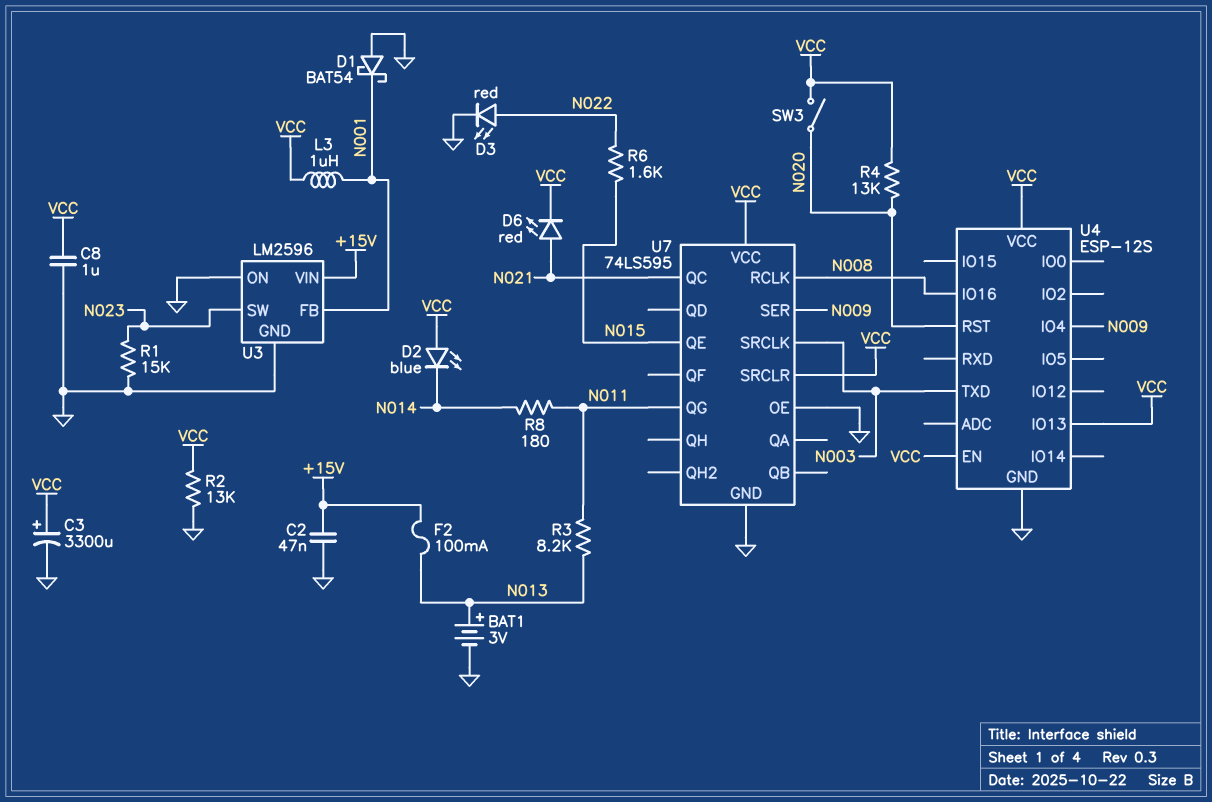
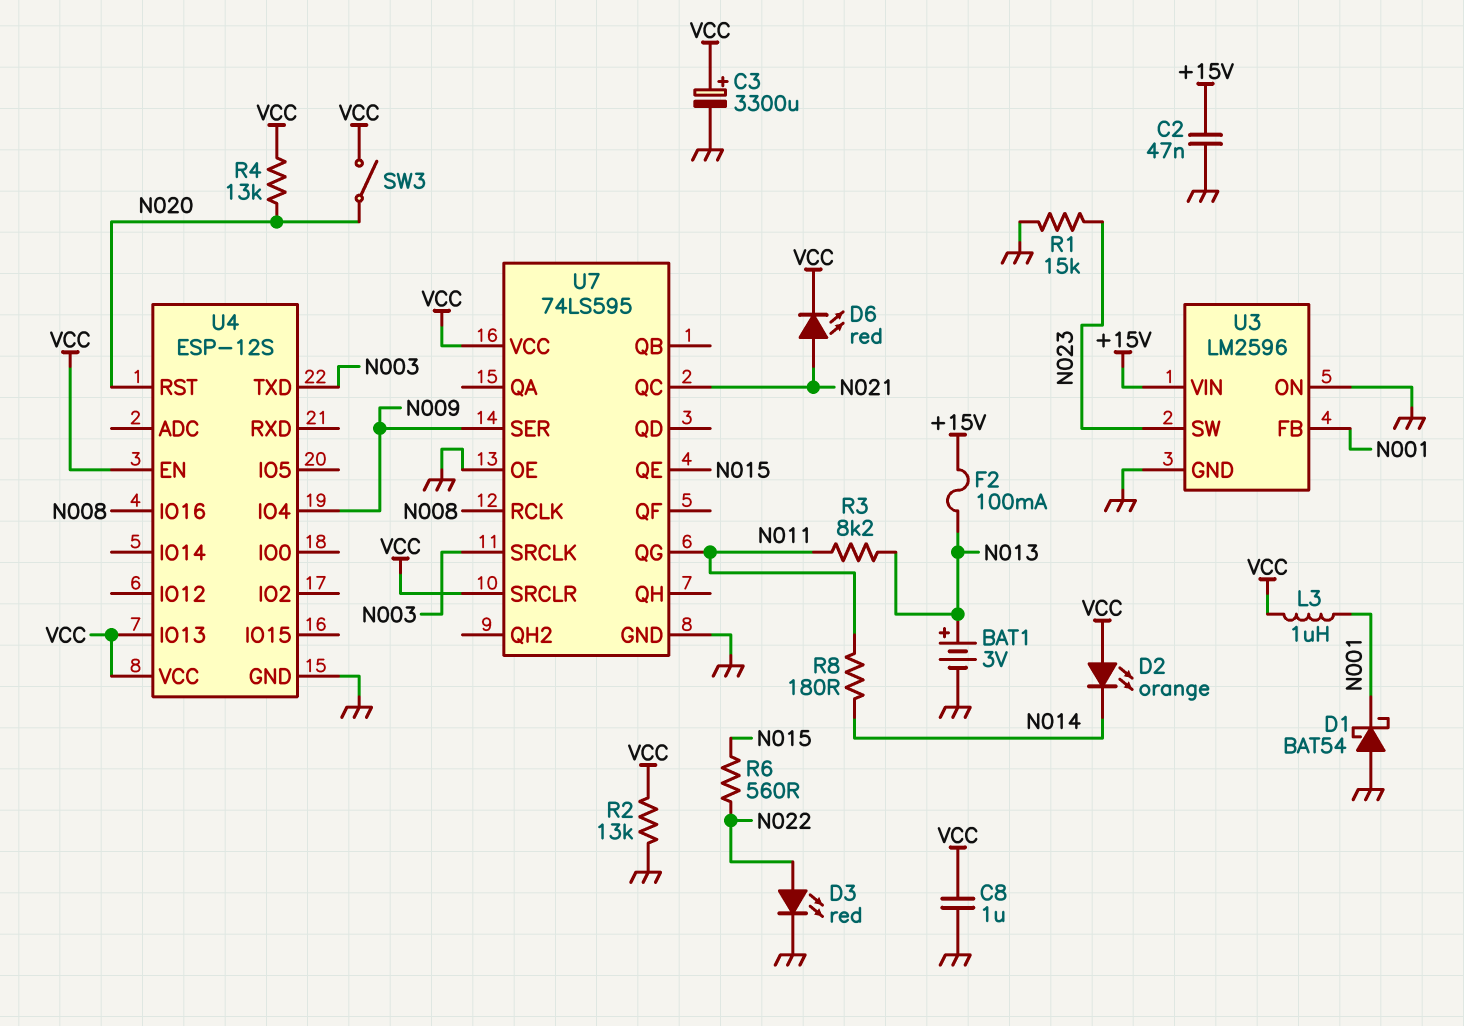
D2: LED blue (A VCC, K N014) -> LED orange (A VCC, K N014)
R6: 1.6k (N015, N022) -> 560 (N015, N022)

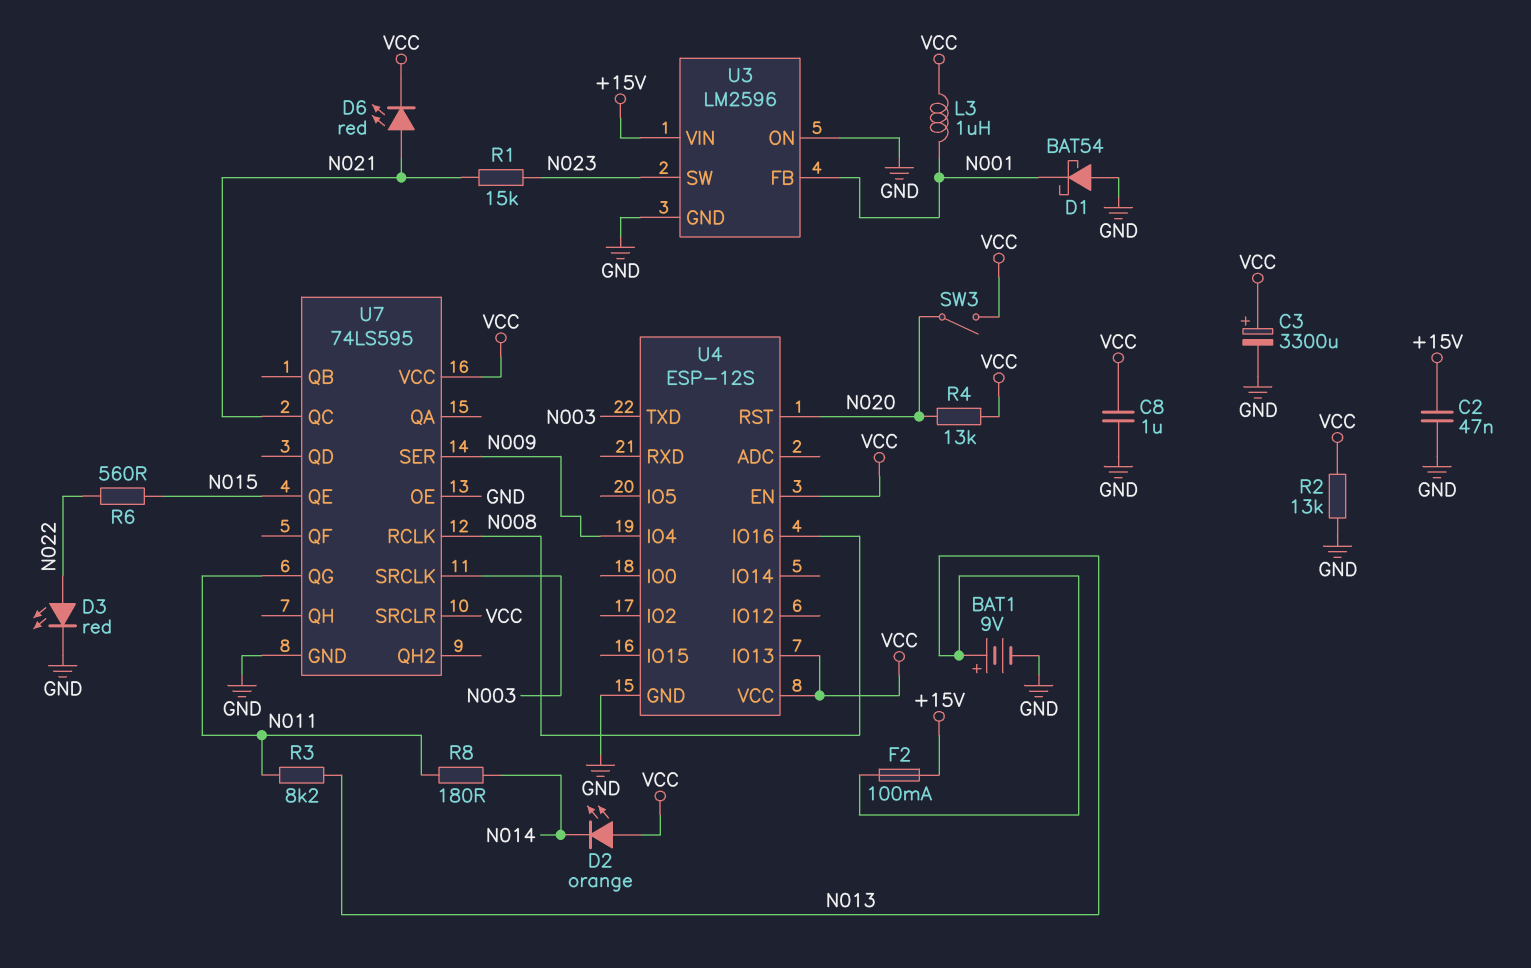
BAT1: 3V (plus N013, minus GND) -> 9V (plus N013, minus GND)
R1: 15k (GND, N023) -> 15k (N021, N023)

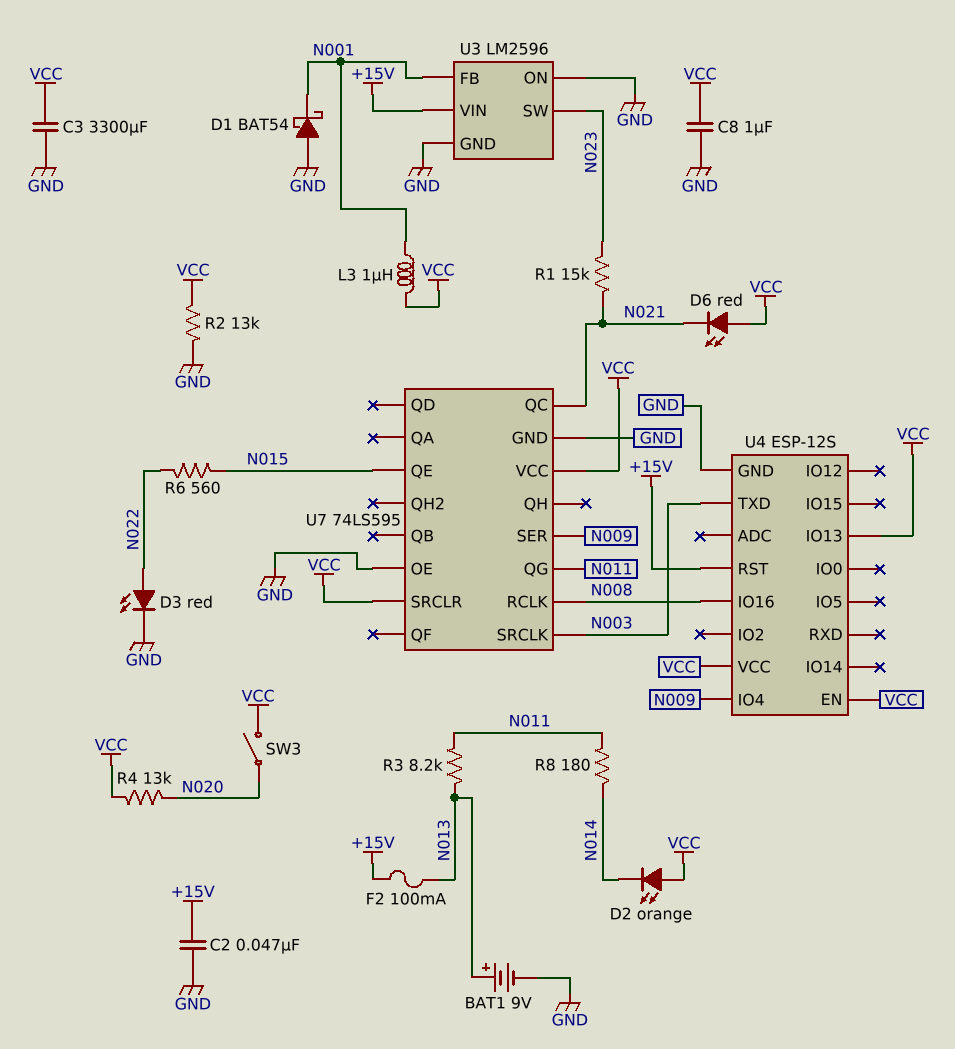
C3: 3300uF (plus VCC, minus GND) -> 3300uF (GND, VCC)
D6: LED red (A N021, K VCC) -> LED red (A VCC, K N021)
U4 pin RST: N020 -> +15V

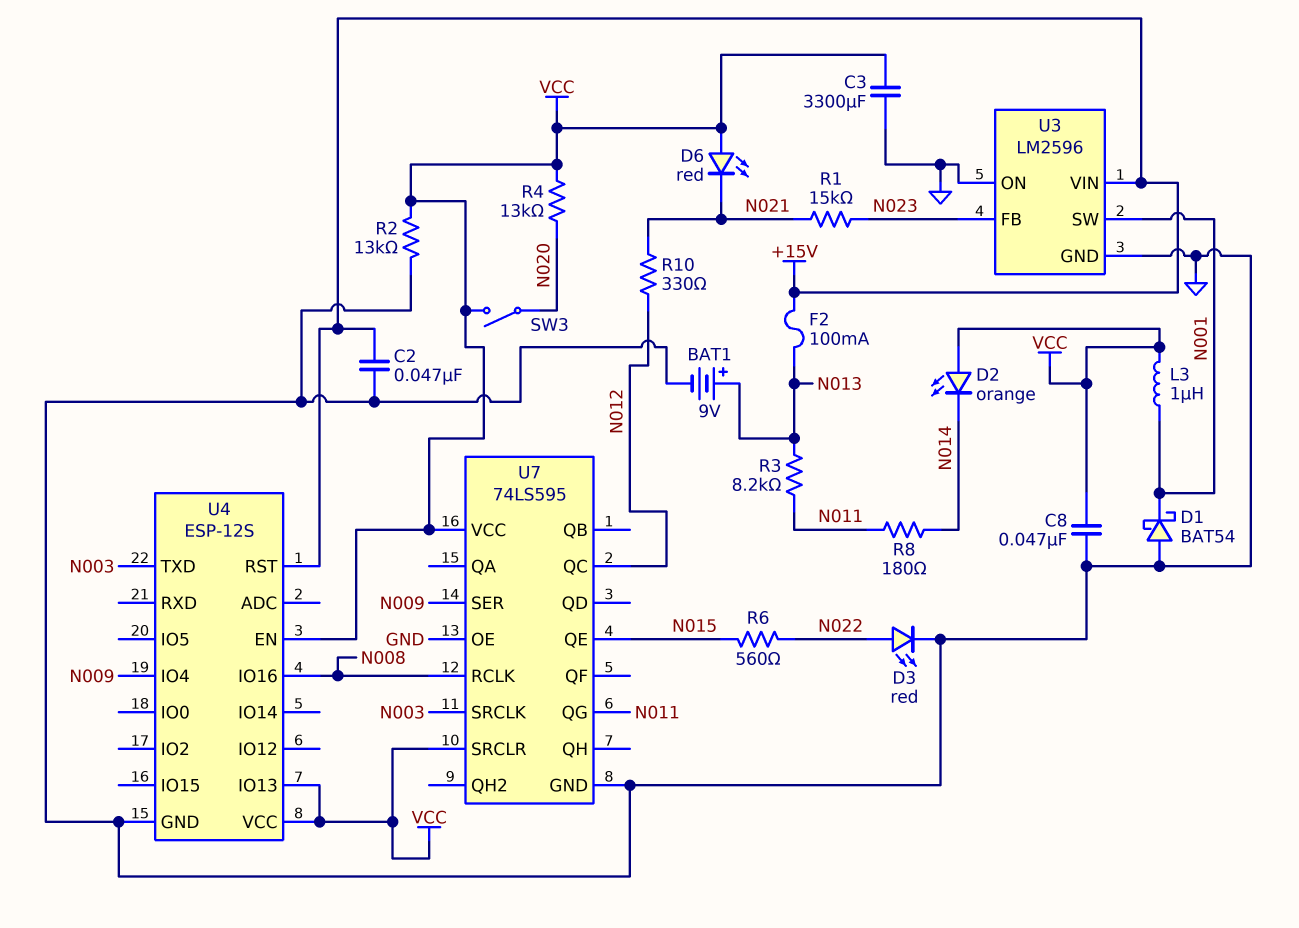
C8: 1uF (GND, VCC) -> 47nF (GND, VCC)
R10: none -> 330 (N012, N021)
U3 pin FB: N001 -> N023
U3 pin SW: N023 -> N001
U7 pin QC: N021 -> N012

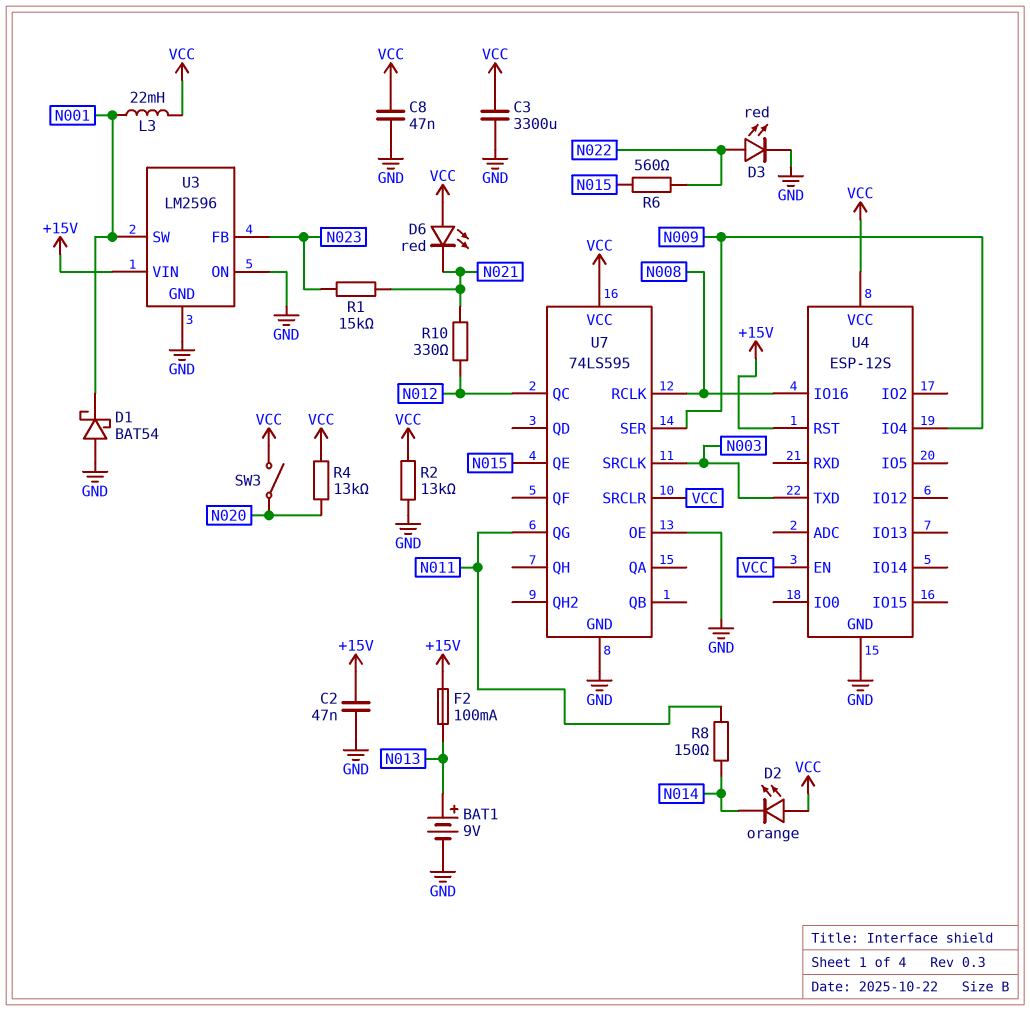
L3: 1uH (N001, VCC) -> 22mH (N001, VCC)
R3: 8.2k (N011, N013) -> none
R8: 180 (N011, N014) -> 150 (N011, N014)
U4 pin IO13: VCC -> none

